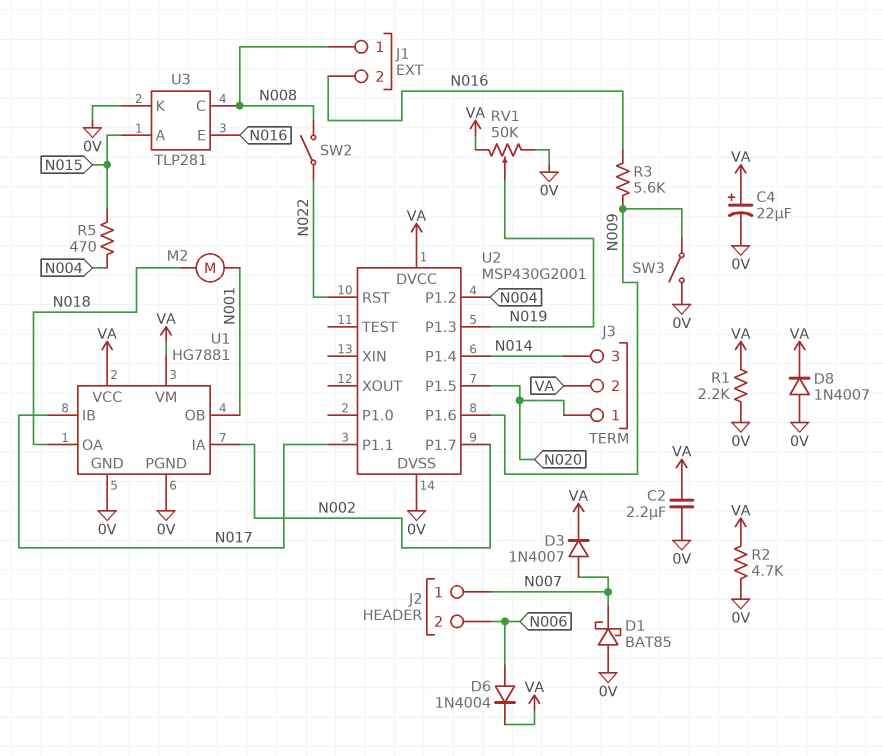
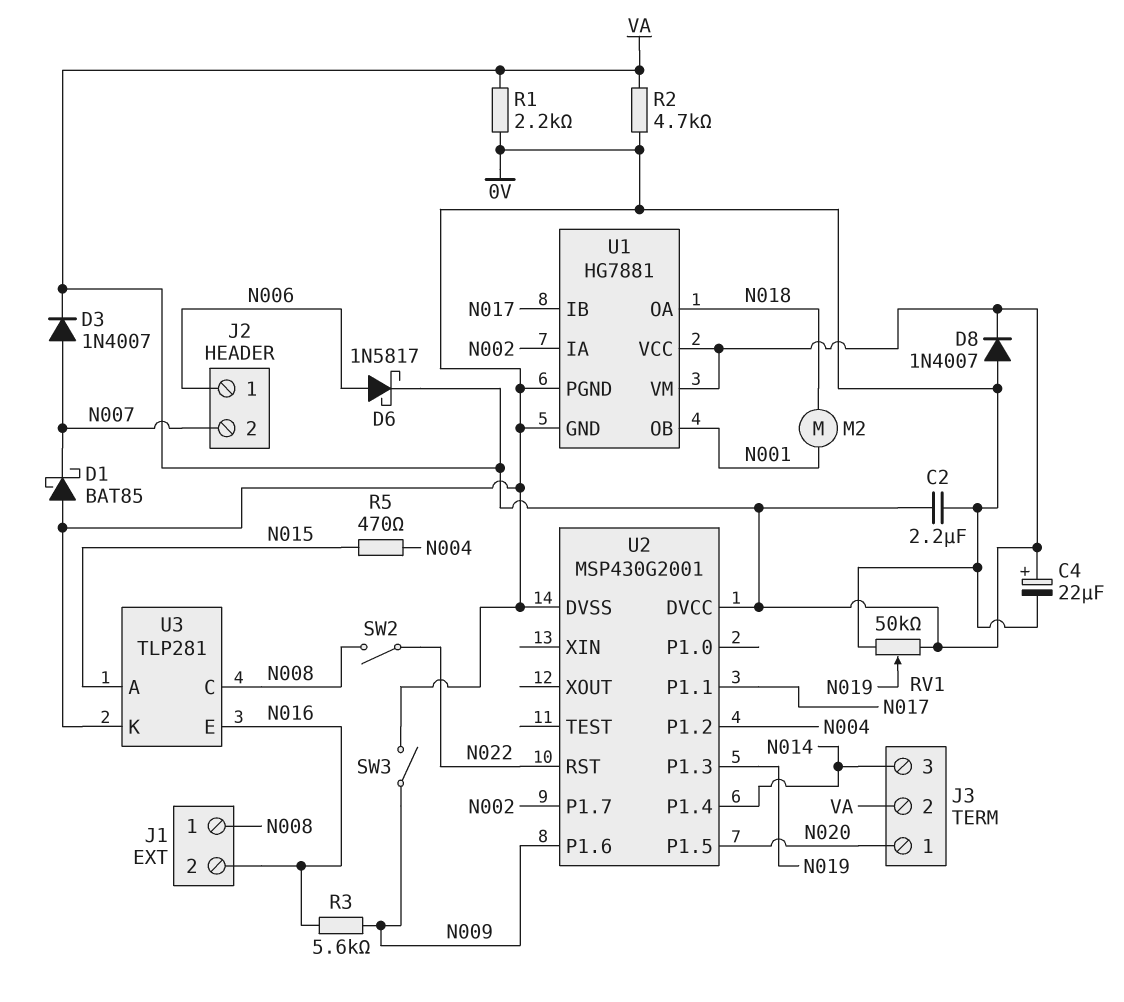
D6: diode 1N4004 (A N006, K VA) -> schottky 1N5817 (A N006, K VA)
J2 pin 1: N007 -> N006
J2 pin 2: N006 -> N007

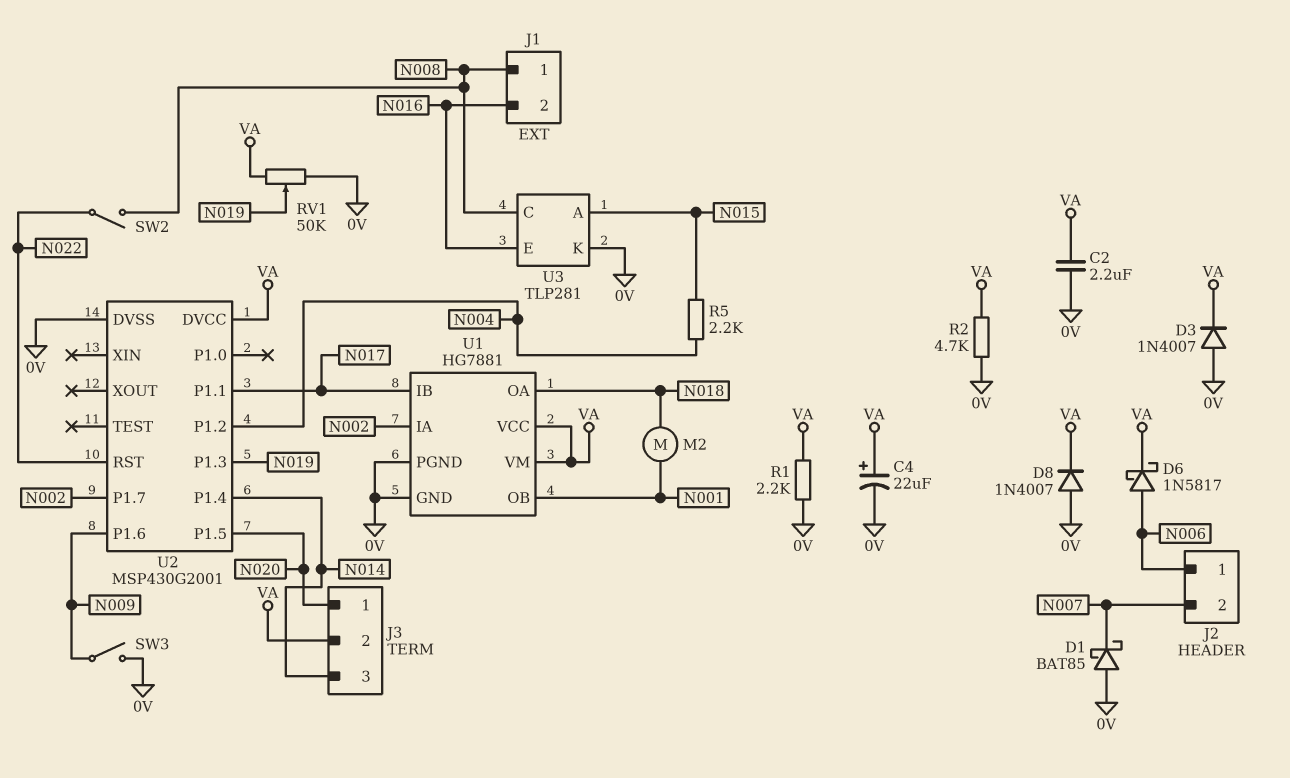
D3: diode 1N4007 (A N007, K VA) -> diode 1N4007 (A 0V, K VA)
R3: 5.6k (N009, N016) -> none
R5: 470 (N004, N015) -> 2.2k (N004, N015)

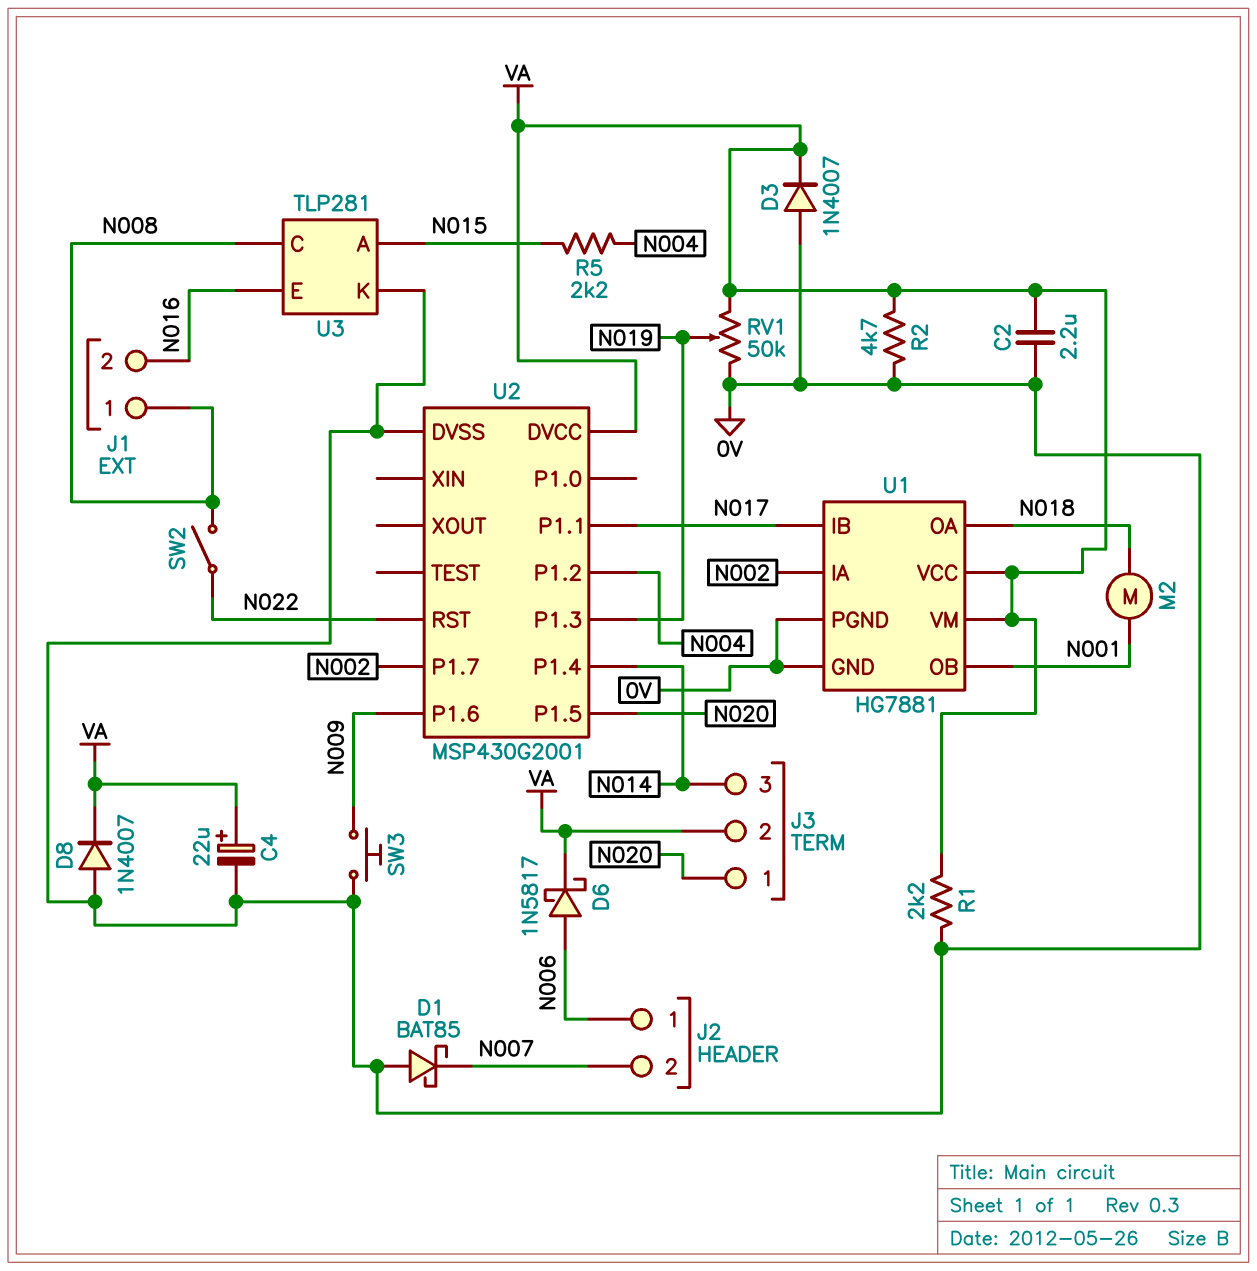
SW3: switch (0V, N009) -> button (0V, N009)

